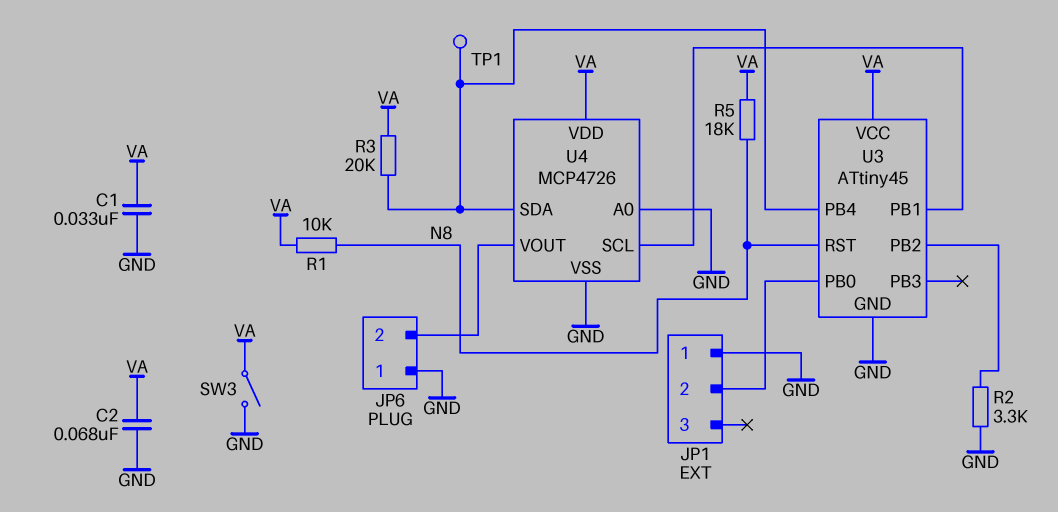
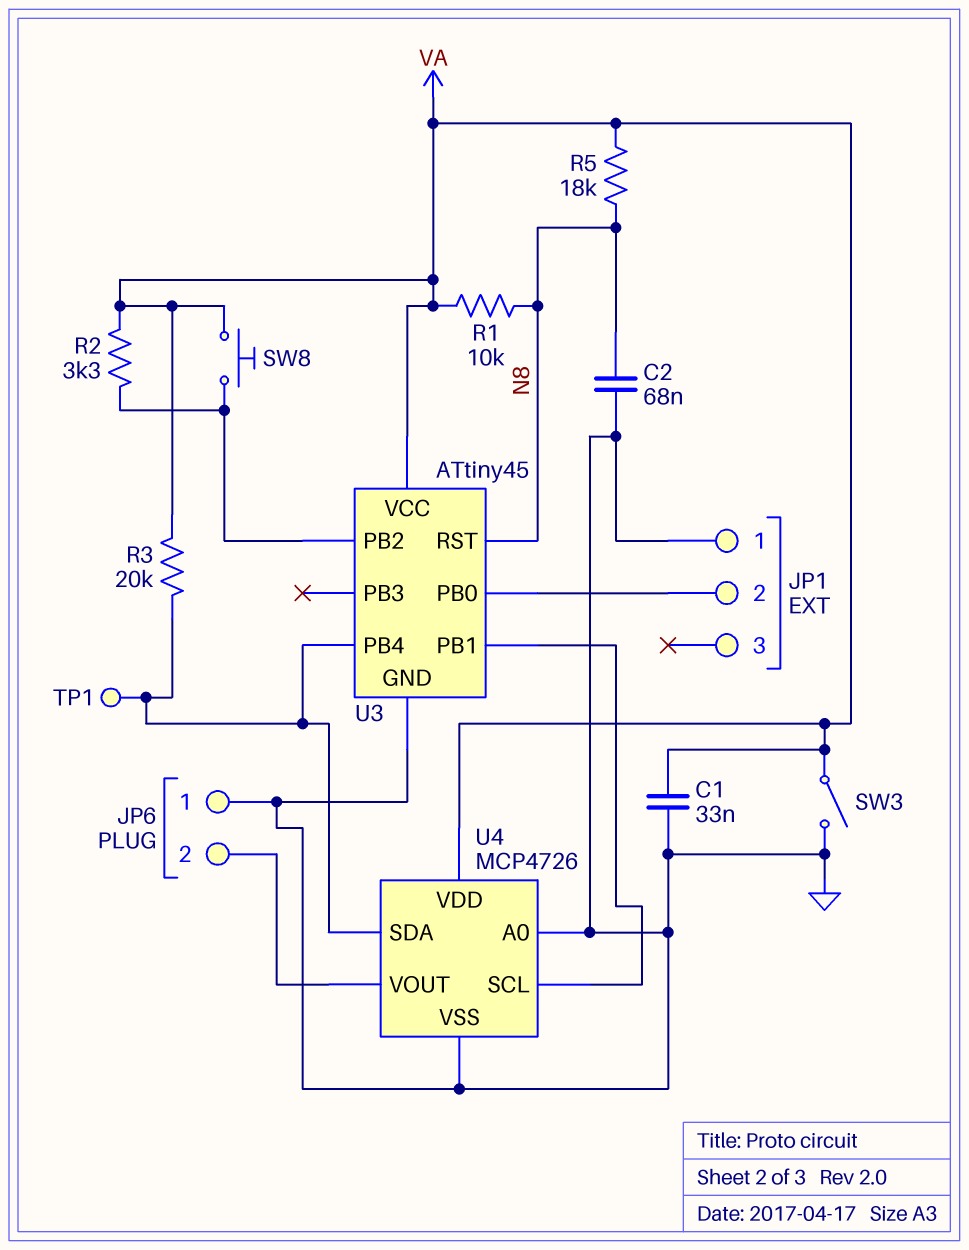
C2: 68nF (GND, VA) -> 68nF (GND, N8)
R2: 3.3k (GND, U3/PB2) -> 3.3k (U3/PB2, VA)
SW8: none -> button (U3/PB2, VA)

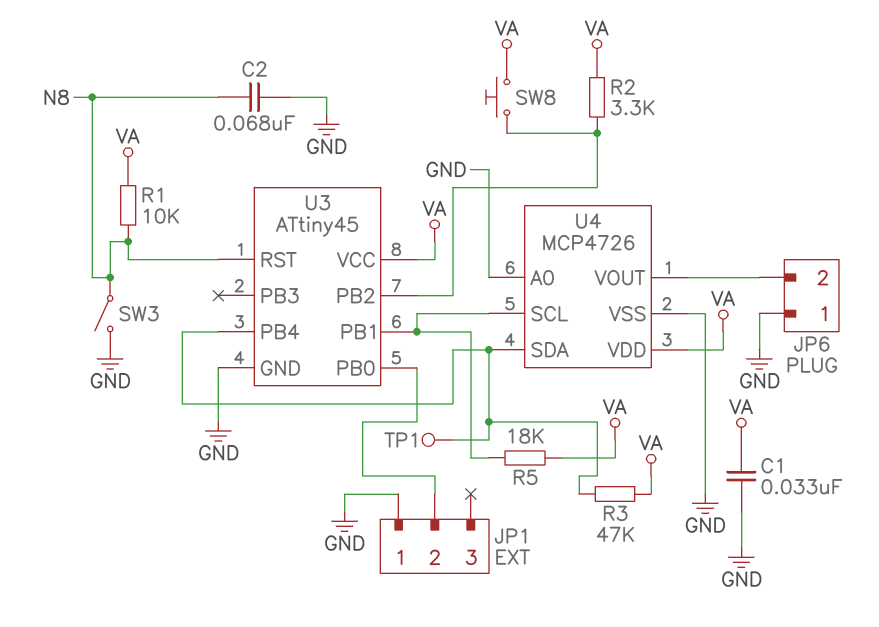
R3: 20k (U3/PB4, VA) -> 47k (U3/PB4, VA)
R5: 18k (N8, VA) -> 18k (U3/PB1, VA)
SW3: switch (GND, VA) -> switch (GND, N8)

